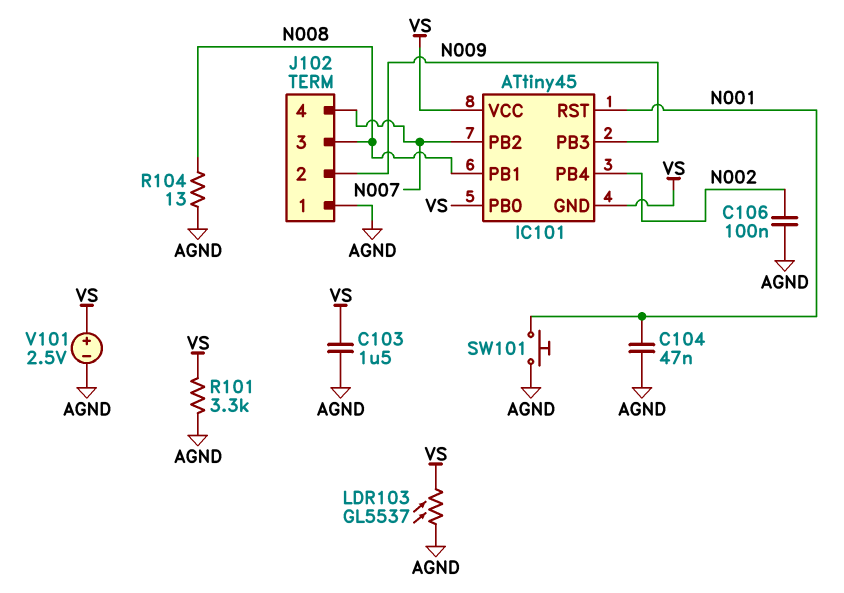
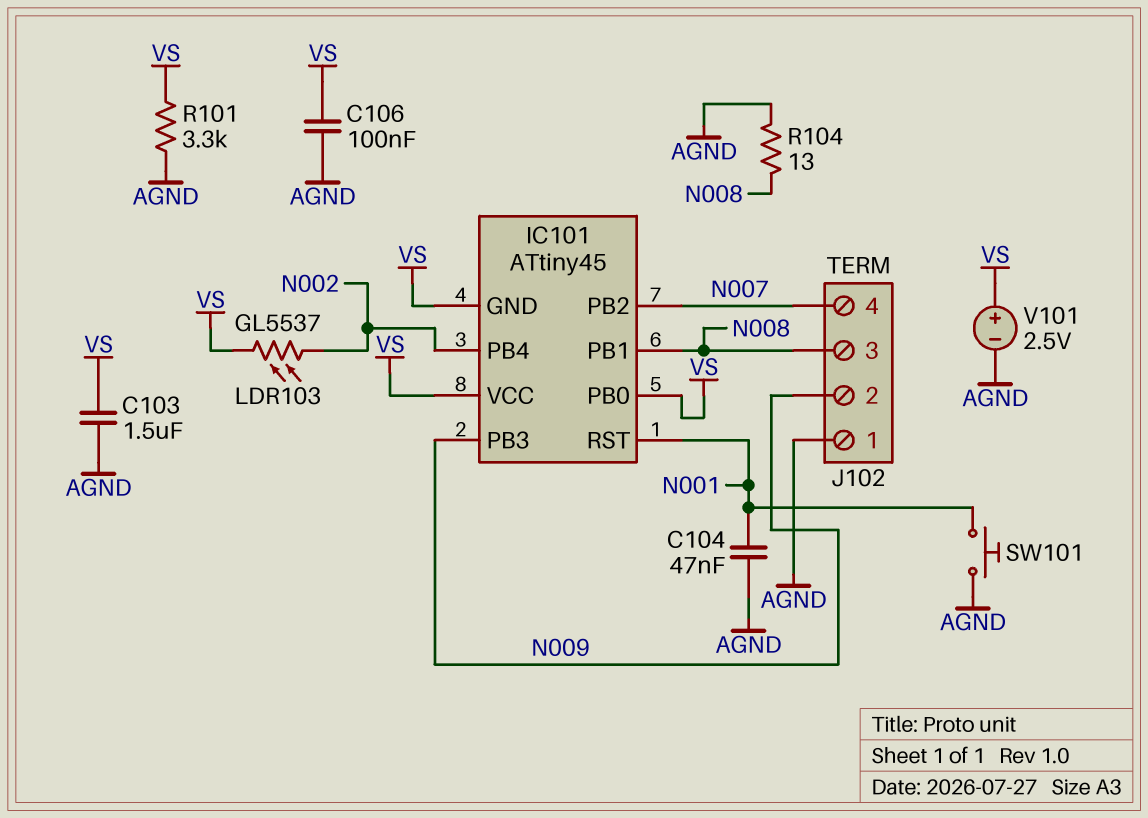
C106: 100nF (AGND, N002) -> 100nF (AGND, VS)
LDR103: GL5537 (AGND, VS) -> GL5537 (N002, VS)

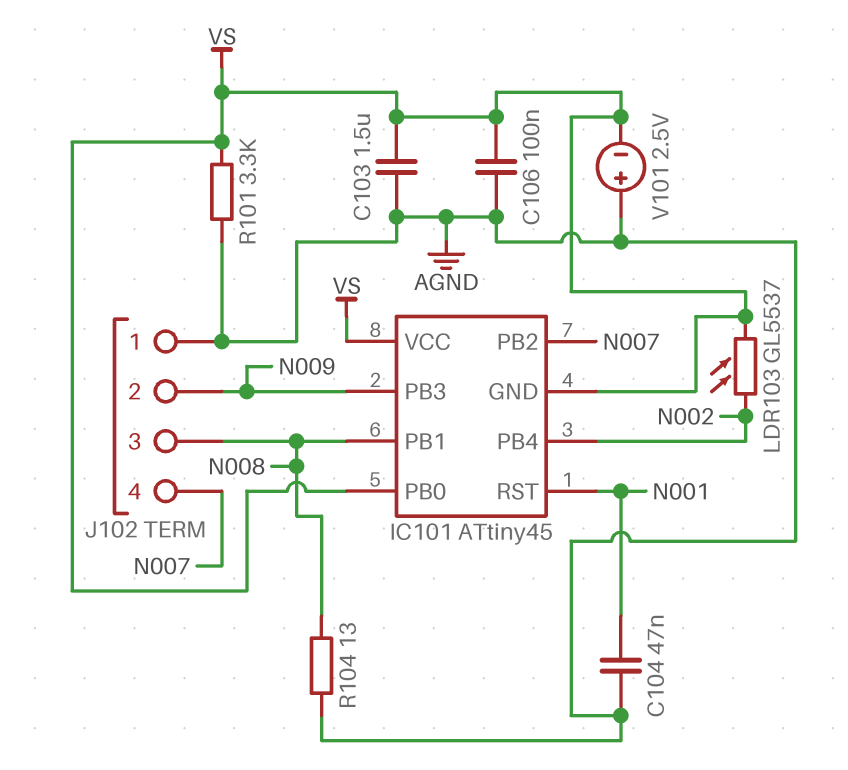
SW101: button (AGND, N001) -> none
V101: 2.5V (plus VS, minus AGND) -> 2.5V (plus AGND, minus VS)

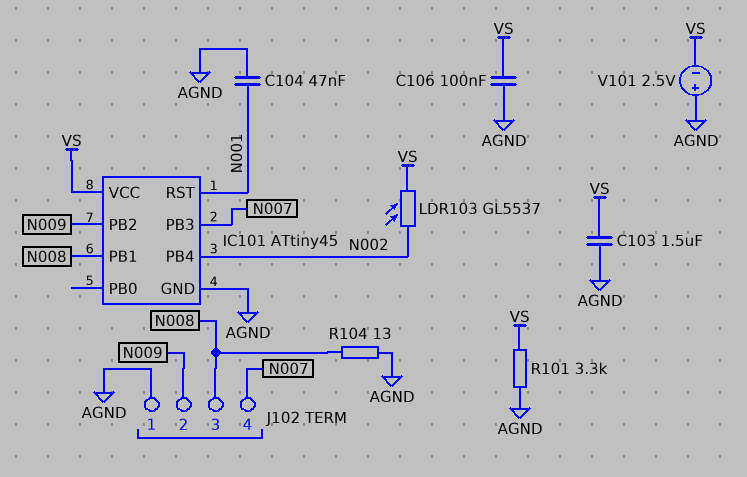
IC101 pin GND: VS -> AGND
IC101 pin PB0: VS -> none
IC101 pin PB2: N007 -> N009
IC101 pin PB3: N009 -> N007

